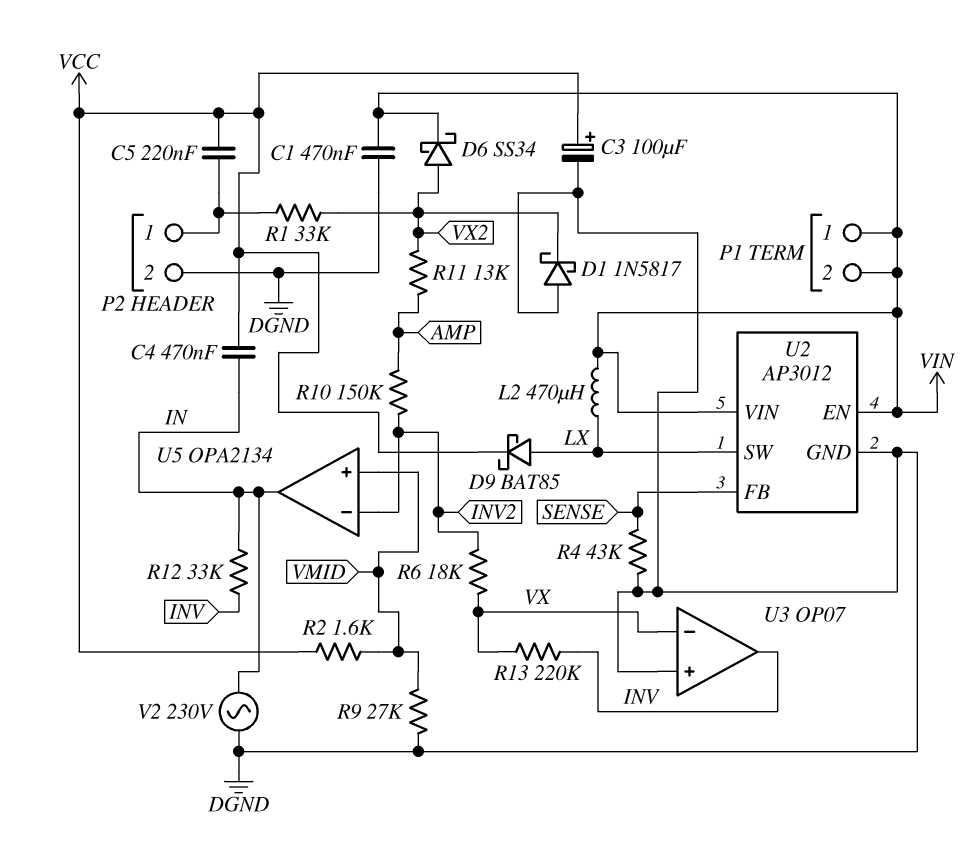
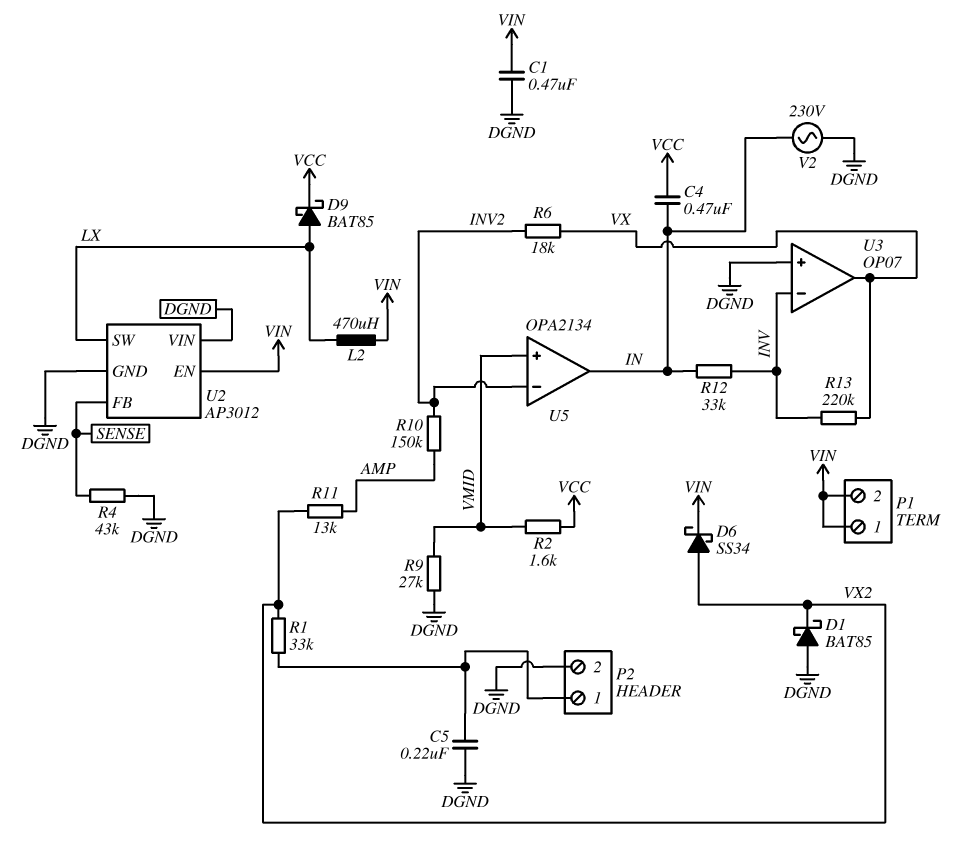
C3: 100uF (plus VCC, minus DGND) -> none
C5: 220nF (P2/1, VCC) -> 220nF (DGND, P2/1)
D1: schottky 1N5817 (A DGND, K VX2) -> schottky BAT85 (A DGND, K VX2)
U2 pin VIN: VIN -> DGND
U3 pin in-: VX -> INV
U3 pin out: INV -> VX

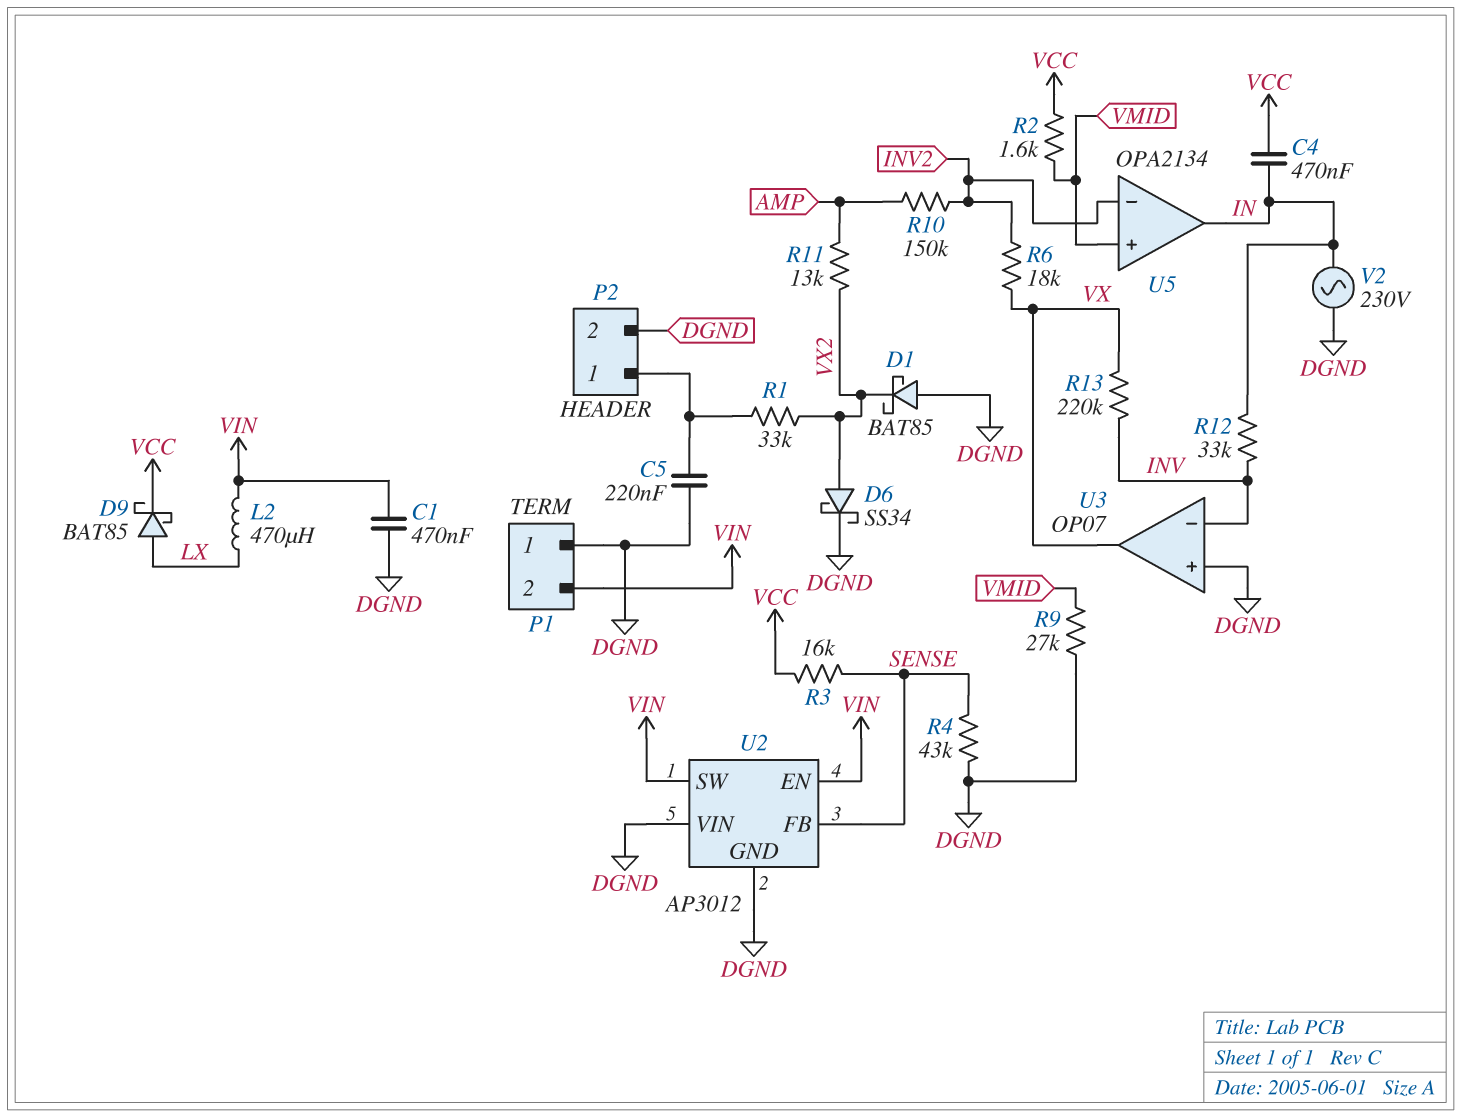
D6: schottky SS34 (A VX2, K VIN) -> schottky SS34 (A VX2, K DGND)
P1 pin 1: VIN -> DGND
R3: none -> 16k (SENSE, VCC)
U2 pin SW: LX -> VIN

